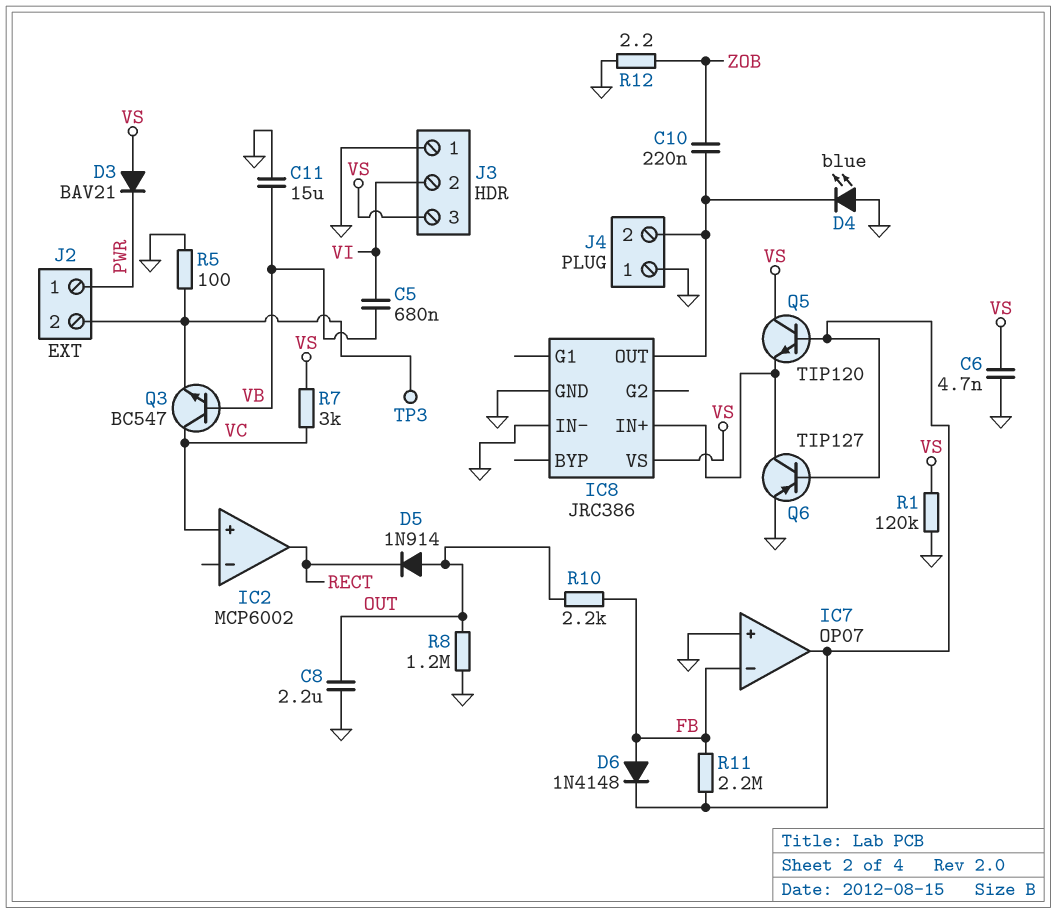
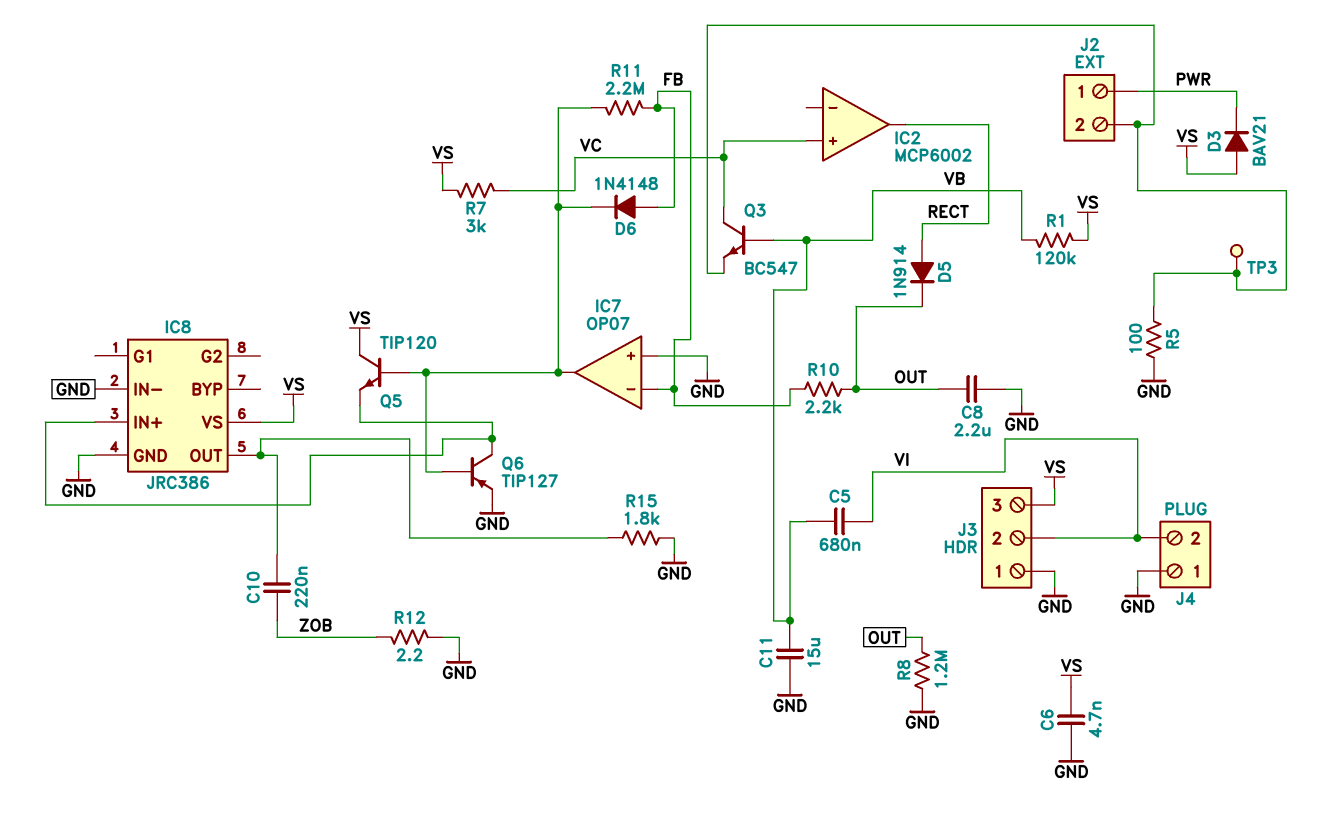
D4: LED blue (A GND, K IC8/OUT) -> none
D5: diode 1N914 (A OUT, K RECT) -> diode 1N914 (A RECT, K OUT)
J4 pin 2: IC8/OUT -> VI
R1: 120k (GND, VS) -> 120k (VB, VS)
R15: none -> 1.8k (GND, IC8/OUT)

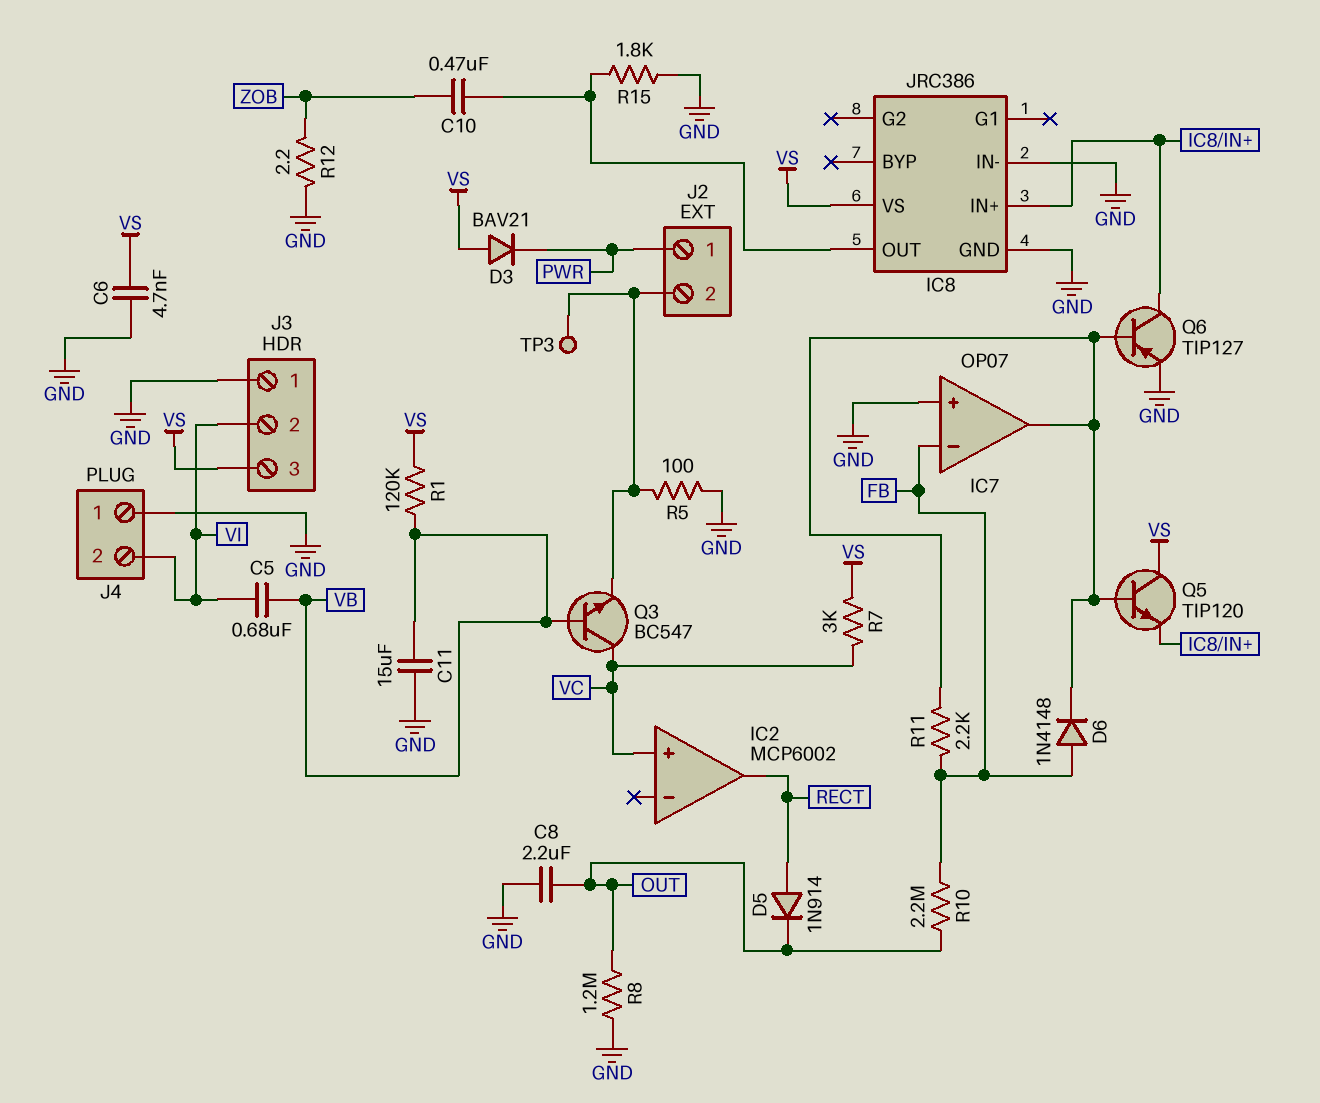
C10: 220nF (IC8/OUT, ZOB) -> 470nF (IC8/OUT, ZOB)
R10: 2.2k (FB, OUT) -> 2.2M (FB, OUT)
R11: 2.2M (FB, IC7/out) -> 2.2k (FB, IC7/out)

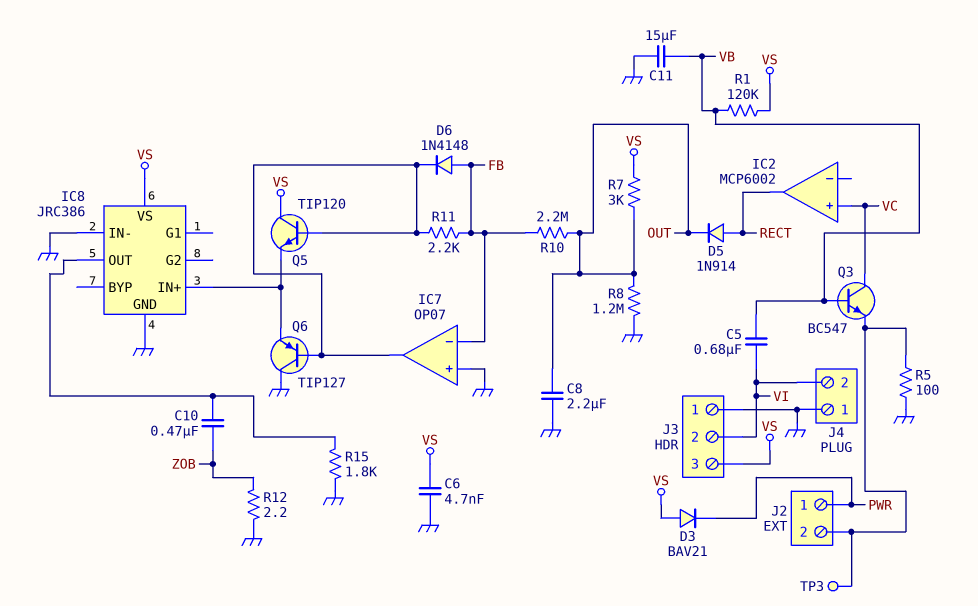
Q6: PNP TIP127 (B IC7/out, C IC8/IN+, E GND) -> PNP TIP127 (B IC7/out, C GND, E IC8/IN+)
R7: 3k (VC, VS) -> 3k (OUT, VS)

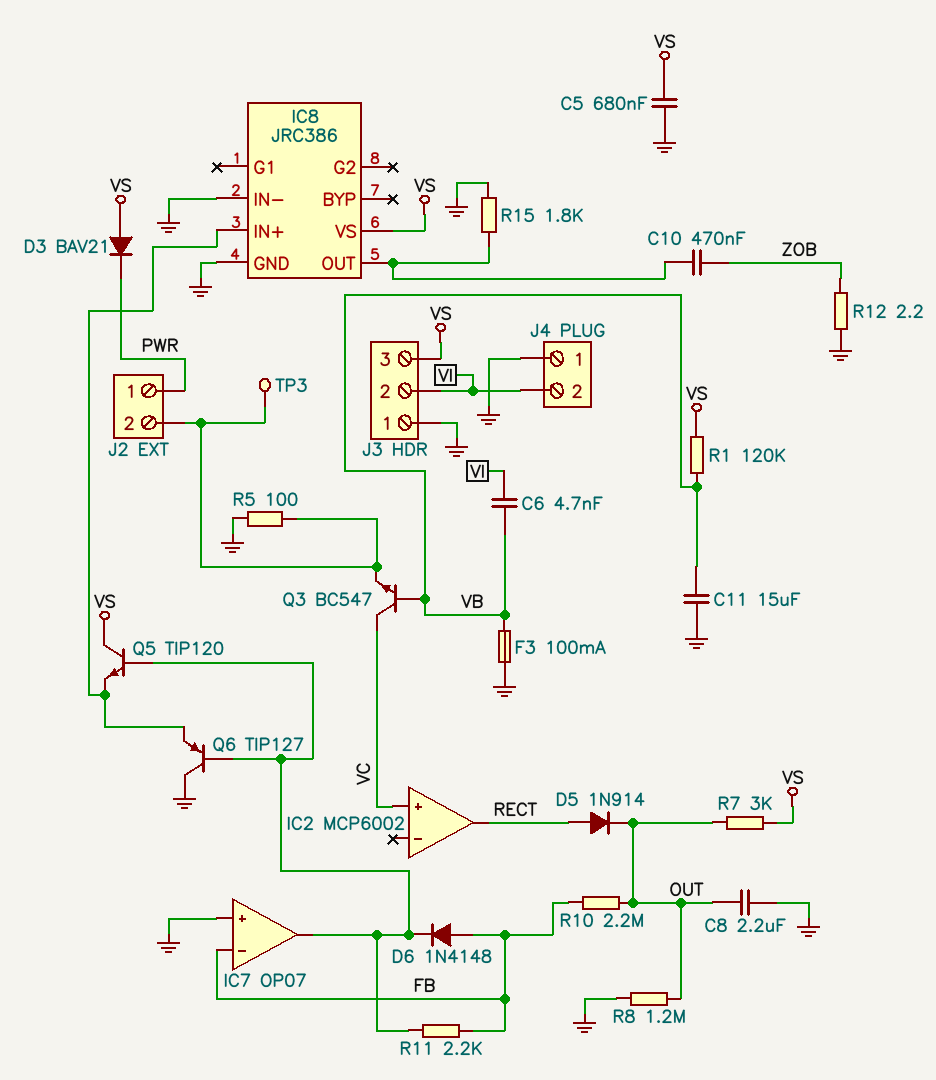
C5: 680nF (VB, VI) -> 680nF (GND, VS)
C6: 4.7nF (GND, VS) -> 4.7nF (VB, VI)
F3: none -> 100mA (GND, VB)

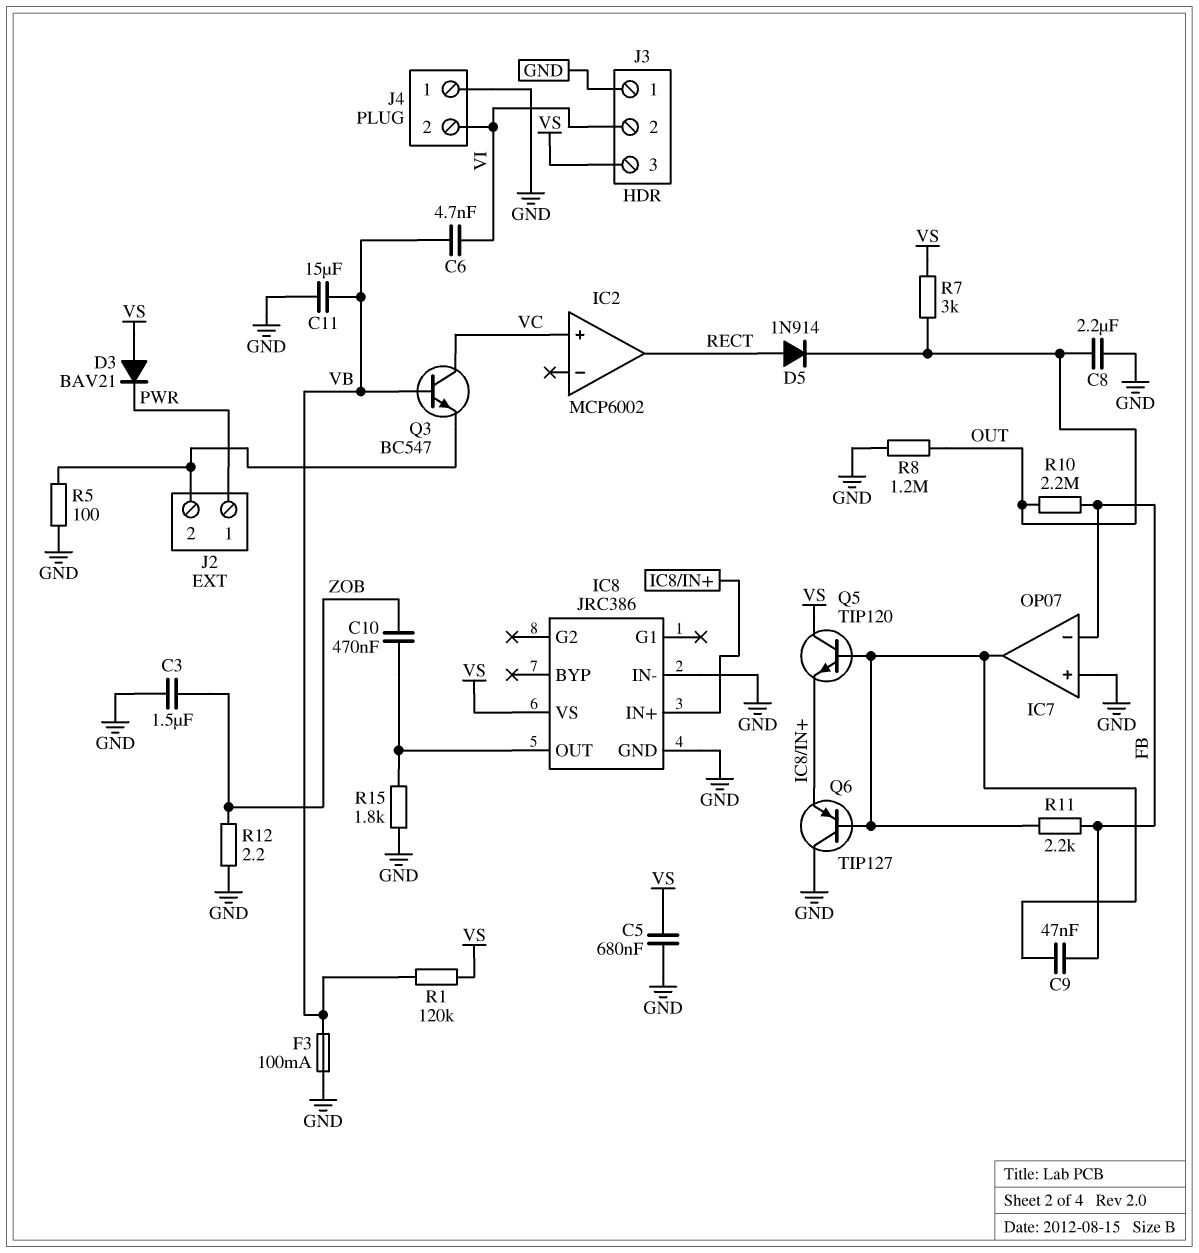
C3: none -> 1.5uF (GND, ZOB)
C9: none -> 47nF (FB, IC7/out)
D6: diode 1N4148 (A FB, K IC7/out) -> none
TP3: test point (J2/2) -> none

